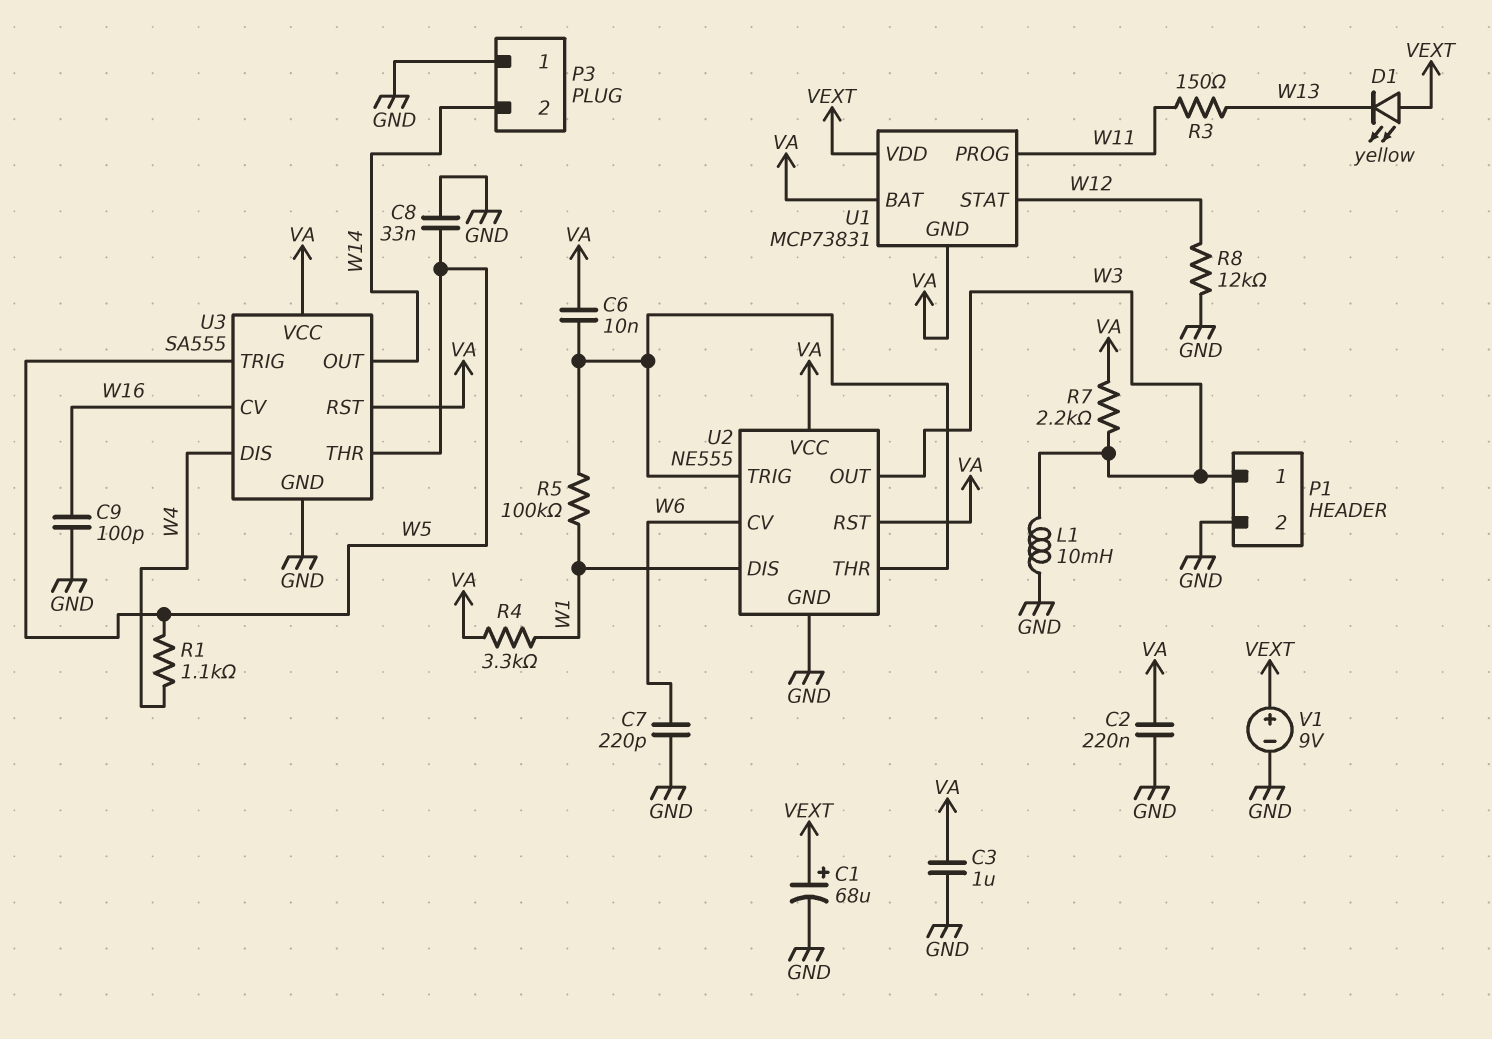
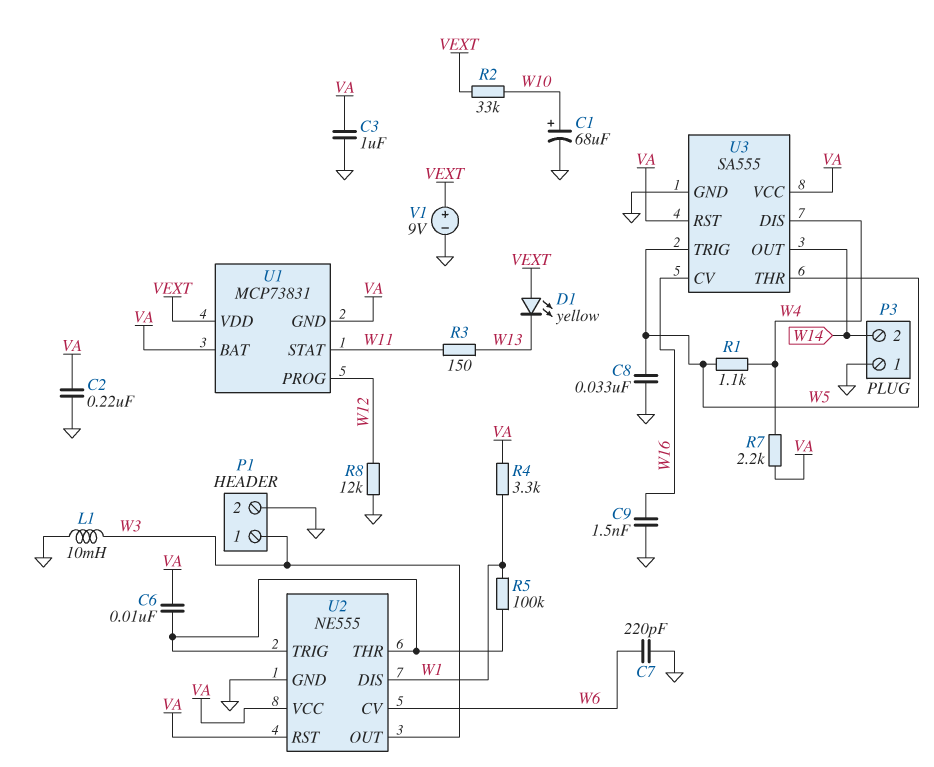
C1: 68uF (plus VEXT, minus GND) -> 68uF (plus W10, minus GND)
C9: 100pF (GND, W16) -> 1.5nF (GND, W16)
R2: none -> 33k (VEXT, W10)
R7: 2.2k (VA, W3) -> 2.2k (VA, W4)
U1 pin PROG: W11 -> W12
U1 pin STAT: W12 -> W11

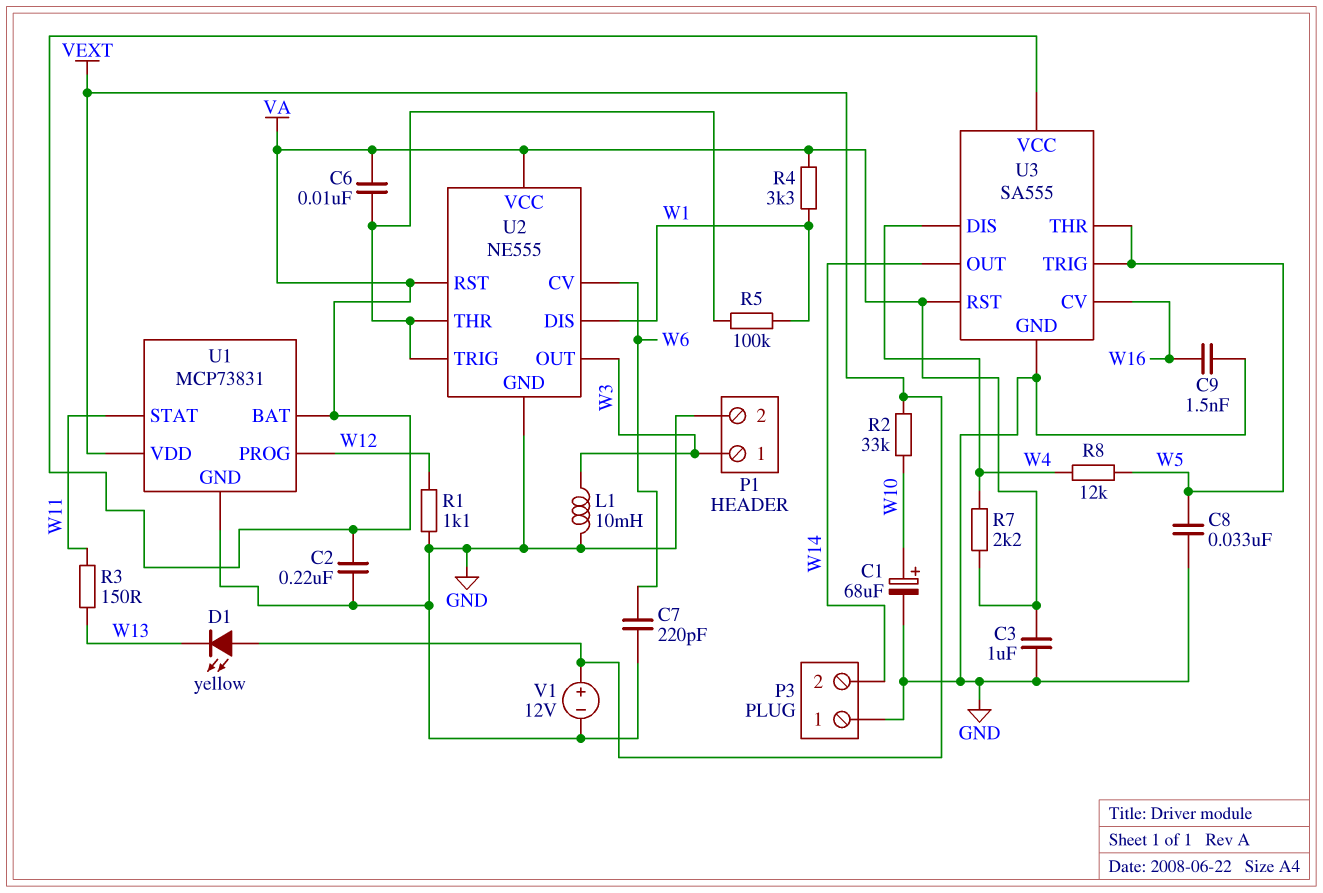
R1: 1.1k (W4, W5) -> 1.1k (GND, W12)
R8: 12k (GND, W12) -> 12k (W4, W5)
U1 pin GND: VA -> GND
V1: 9V (plus VEXT, minus GND) -> 12V (plus VEXT, minus GND)

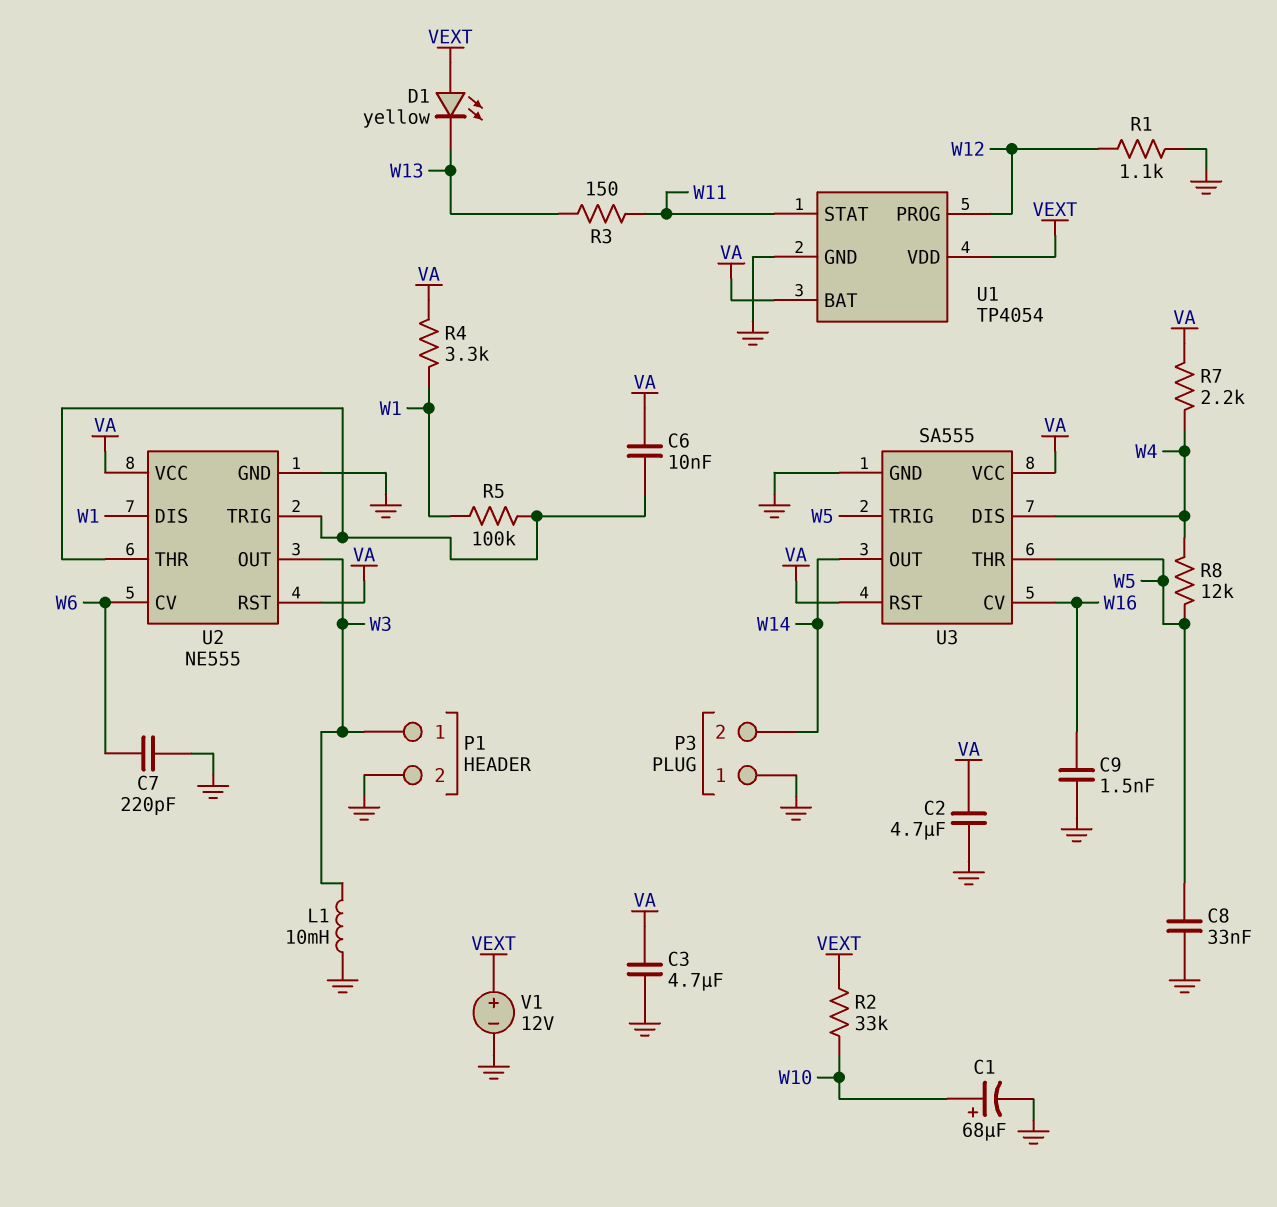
C2: 220nF (GND, VA) -> 4.7uF (GND, VA)
C3: 1uF (GND, VA) -> 4.7uF (GND, VA)
U1: MCP73831 -> TP4054

